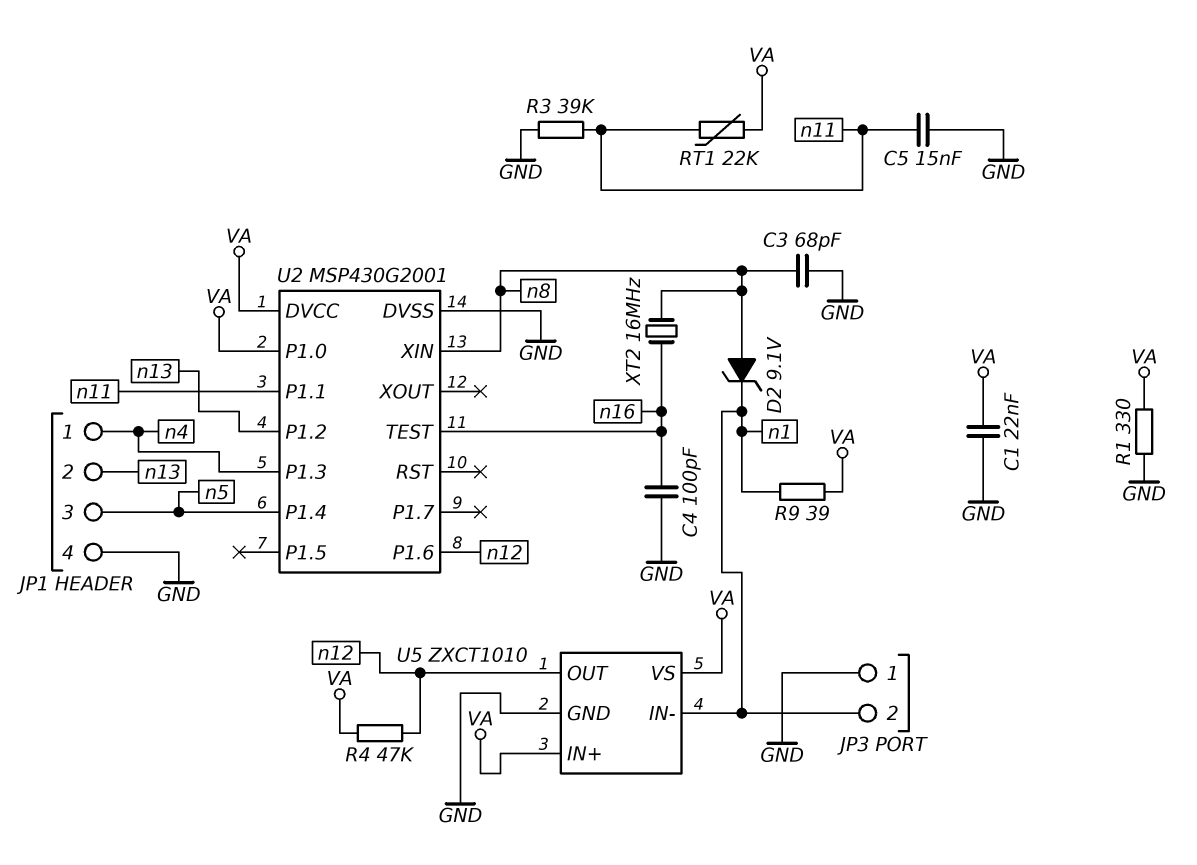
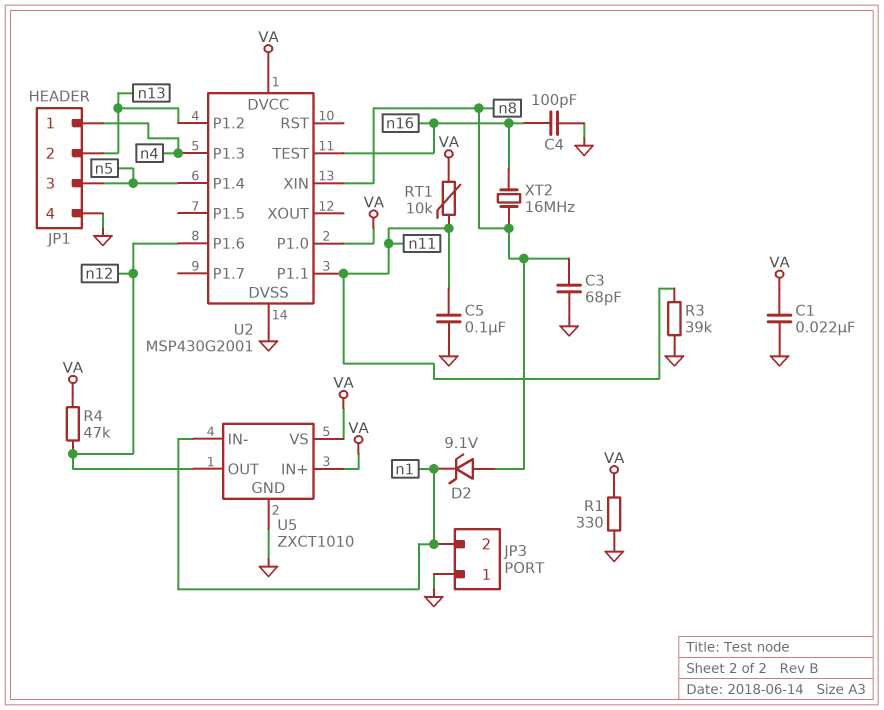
C5: 15nF (GND, n11) -> 100nF (GND, n11)
R9: 39 (VA, n1) -> none
RT1: 22k (VA, n11) -> 10k (VA, n11)

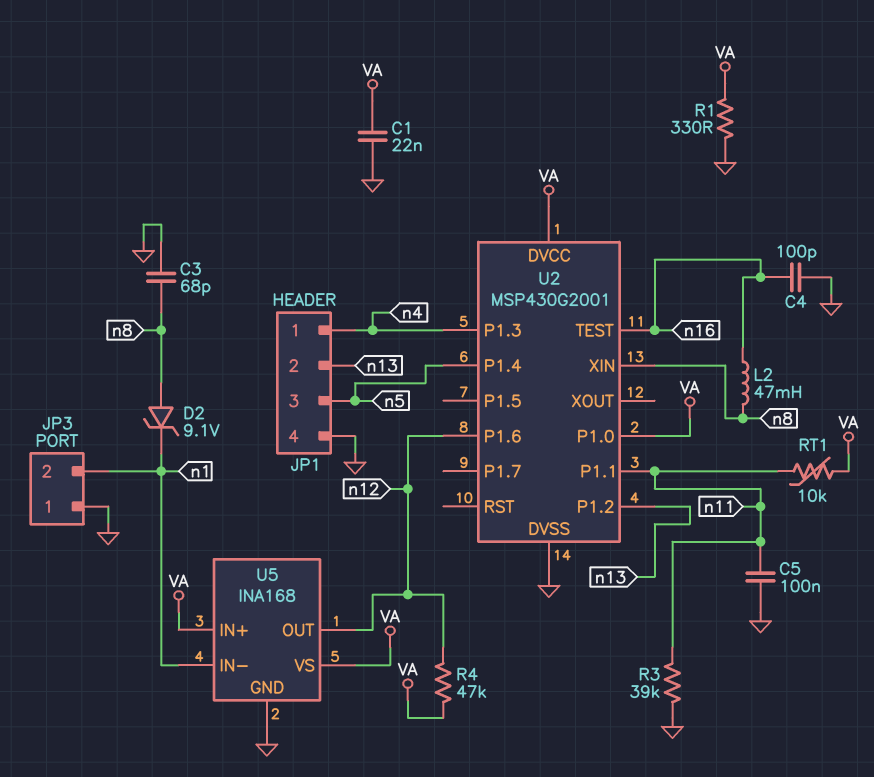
L2: none -> 47mH (n8, n16)
U5: ZXCT1010 -> INA168
XT2: 16MHz (n8, n16) -> none

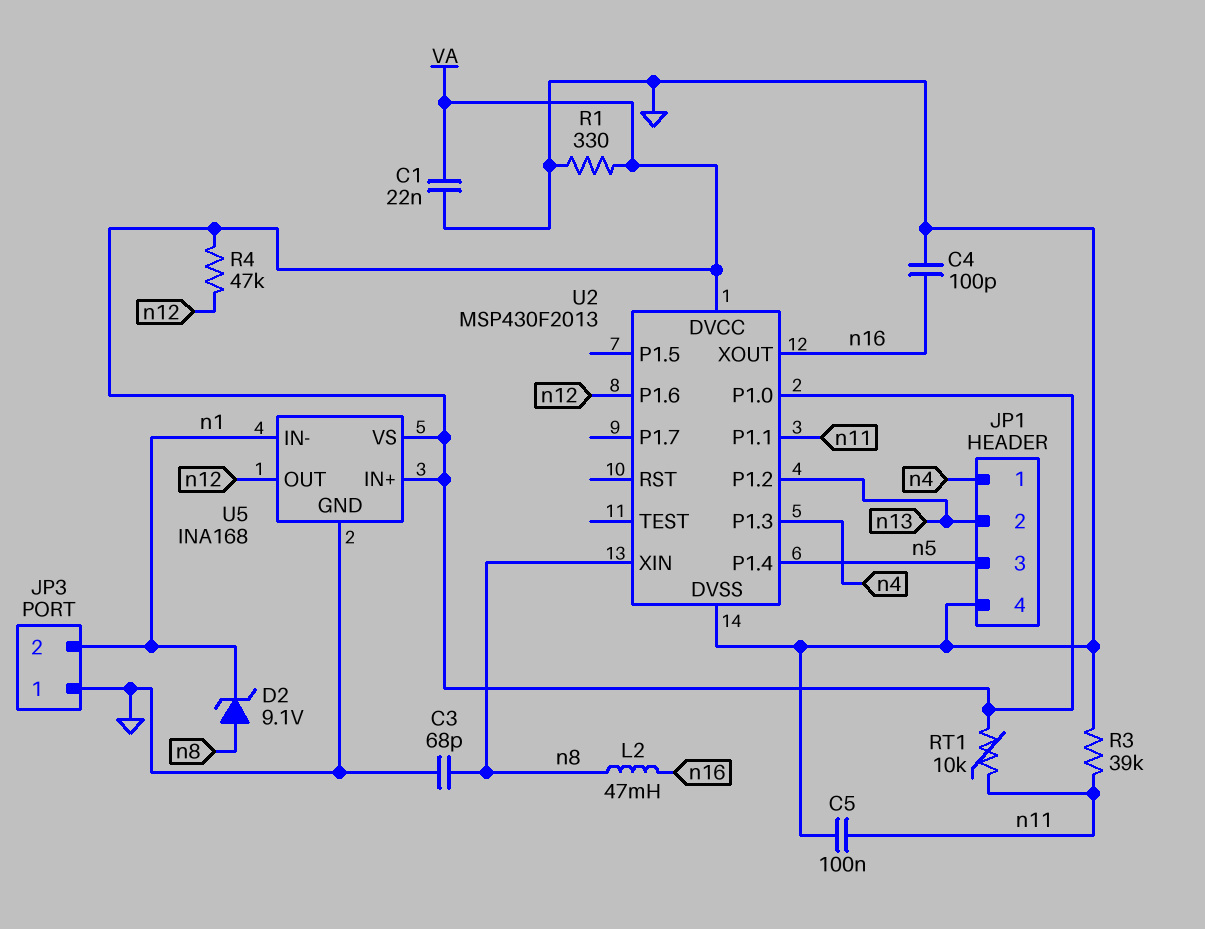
U2: MSP430G2001 -> MSP430F2013
U2 pin TEST: n16 -> none
U2 pin XOUT: none -> n16

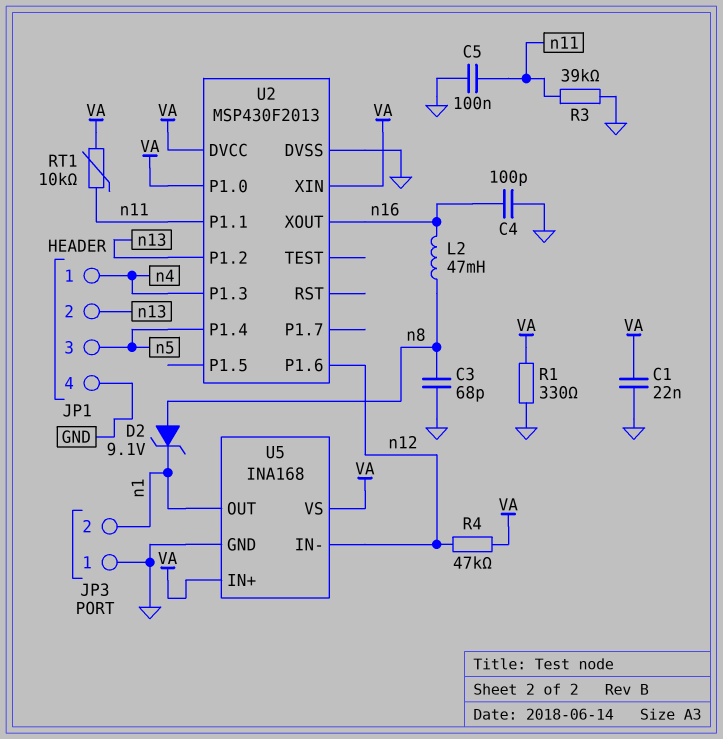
U2 pin XIN: n8 -> VA
U5 pin IN-: n1 -> n12
U5 pin OUT: n12 -> n1

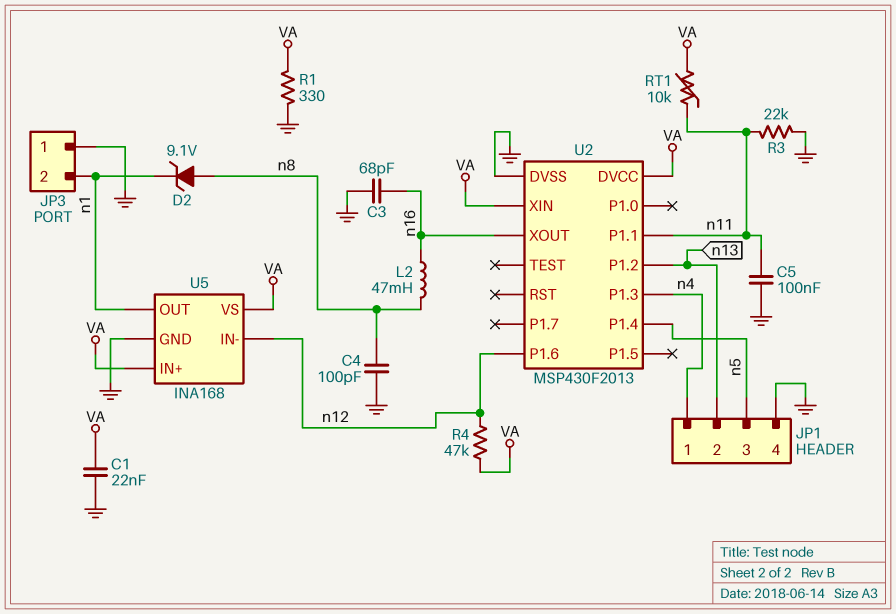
C3: 68pF (GND, n8) -> 68pF (GND, n16)
C4: 100pF (GND, n16) -> 100pF (GND, n8)
R3: 39k (GND, n11) -> 22k (GND, n11)
U2 pin P1.0: VA -> none

